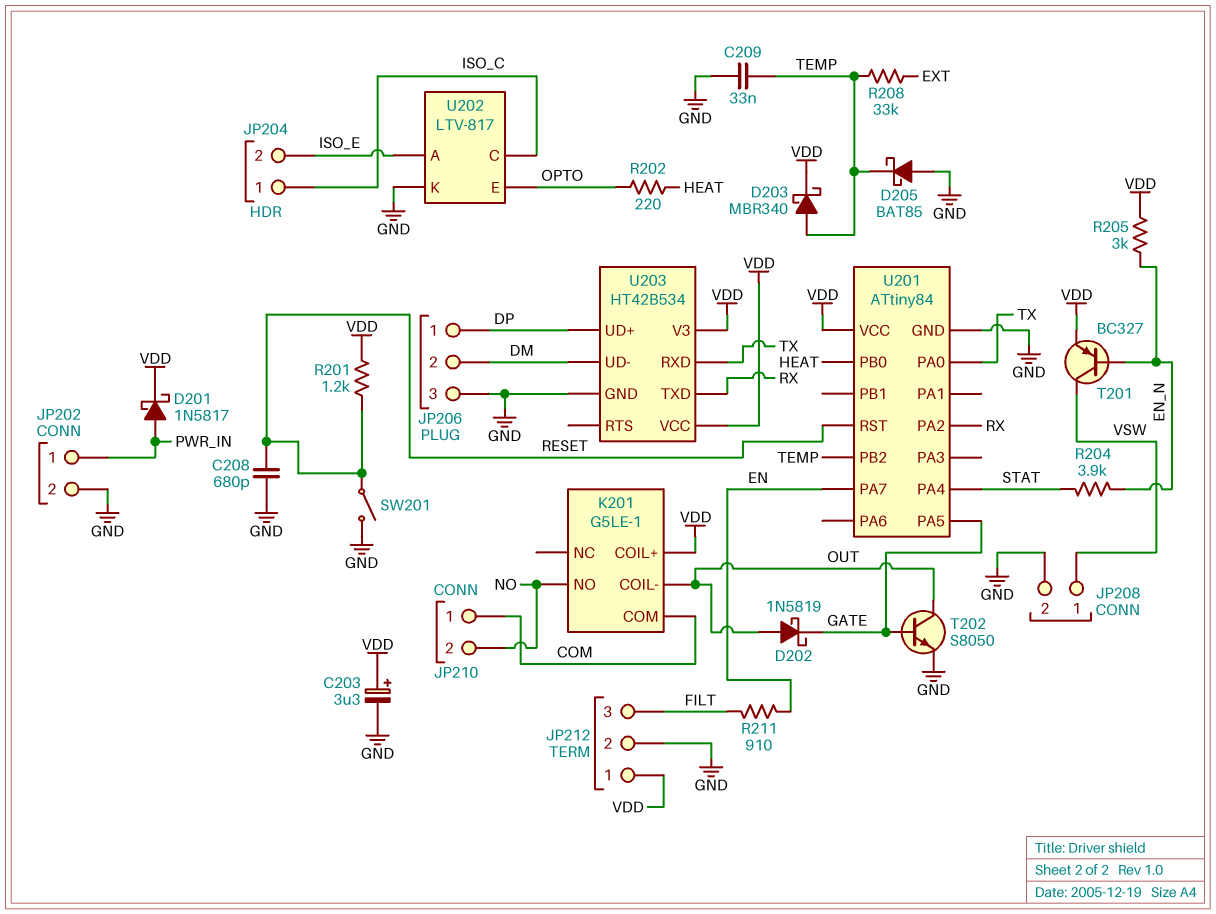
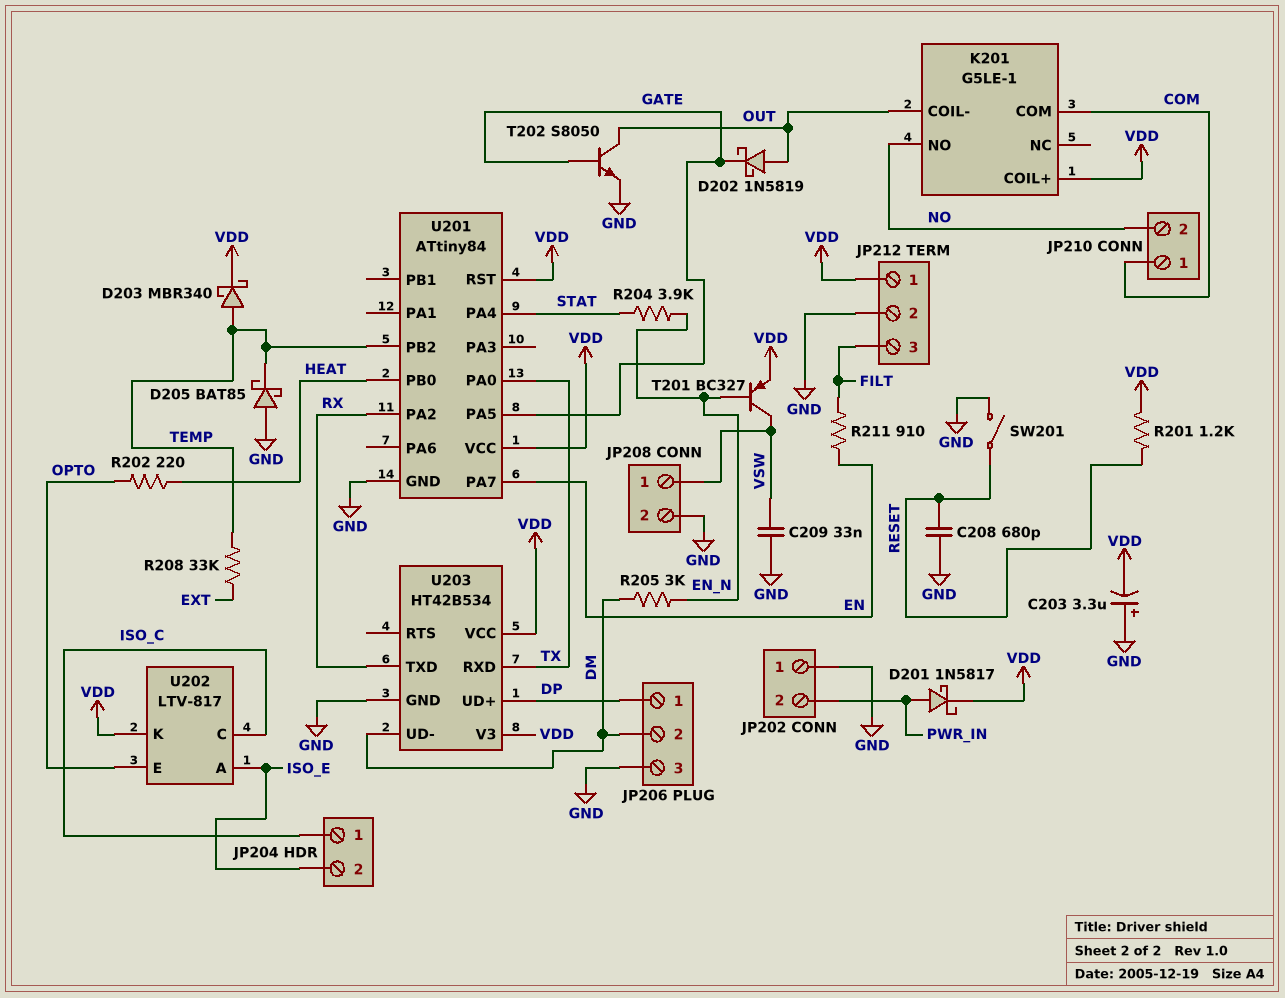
C203: 3.3uF (plus VDD, minus GND) -> 3.3uF (plus GND, minus VDD)
C209: 33nF (GND, TEMP) -> 33nF (GND, VSW)
JP202 pin 1: PWR_IN -> GND
JP202 pin 2: GND -> PWR_IN
R205: 3k (EN_N, VDD) -> 3k (DM, EN_N)
U201 pin RST: RESET -> VDD
U202 pin K: GND -> VDD

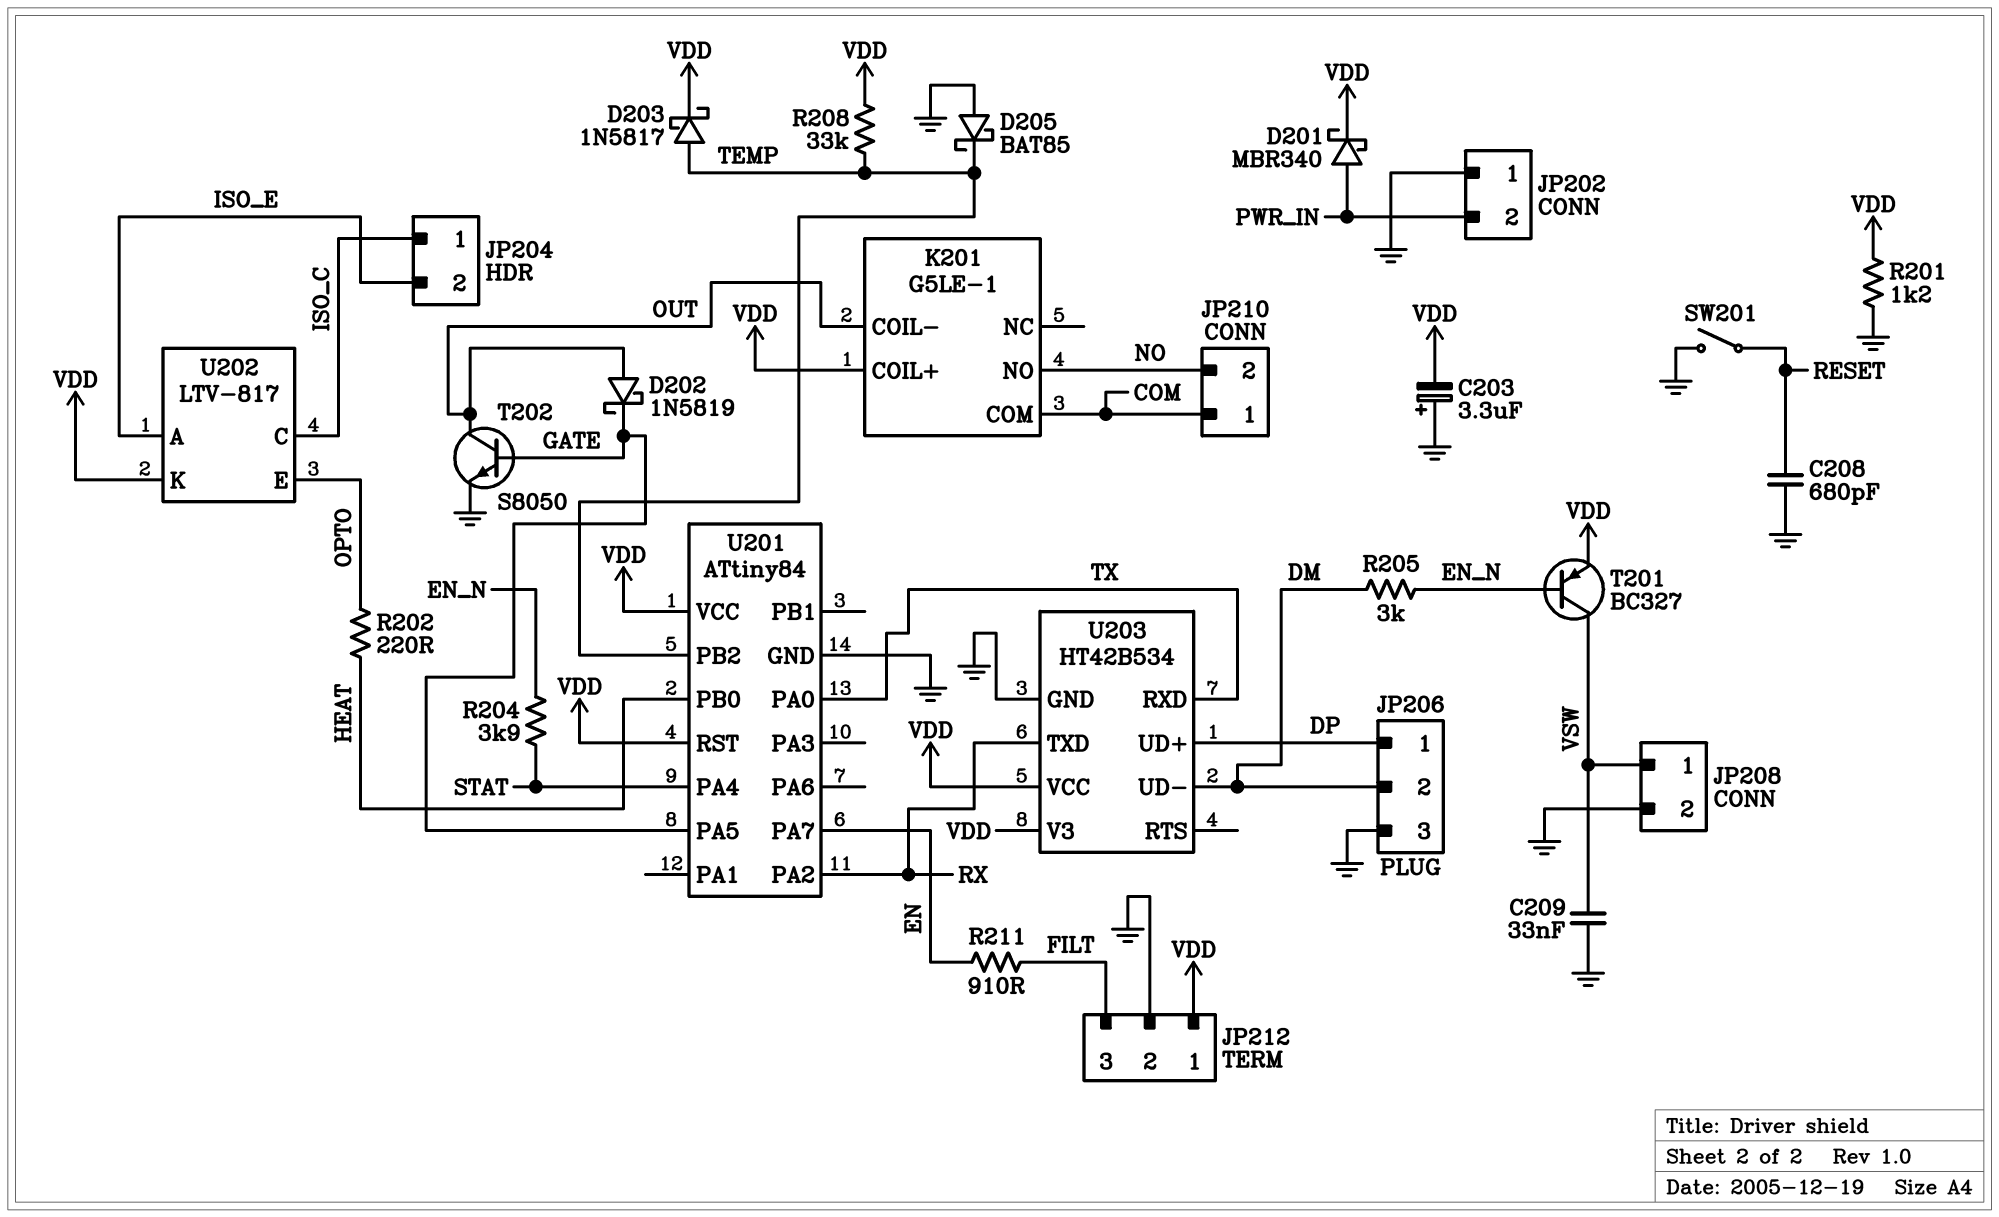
D201: schottky 1N5817 (A PWR_IN, K VDD) -> schottky MBR340 (A PWR_IN, K VDD)
D203: schottky MBR340 (A TEMP, K VDD) -> schottky 1N5817 (A TEMP, K VDD)
R201: 1.2k (RESET, VDD) -> 1.2k (GND, VDD)
R208: 33k (EXT, TEMP) -> 33k (TEMP, VDD)

